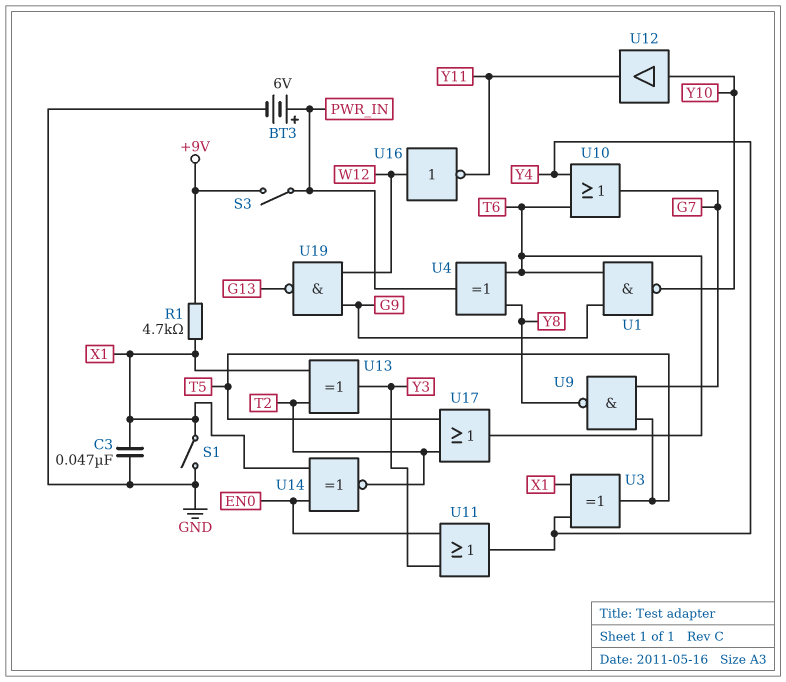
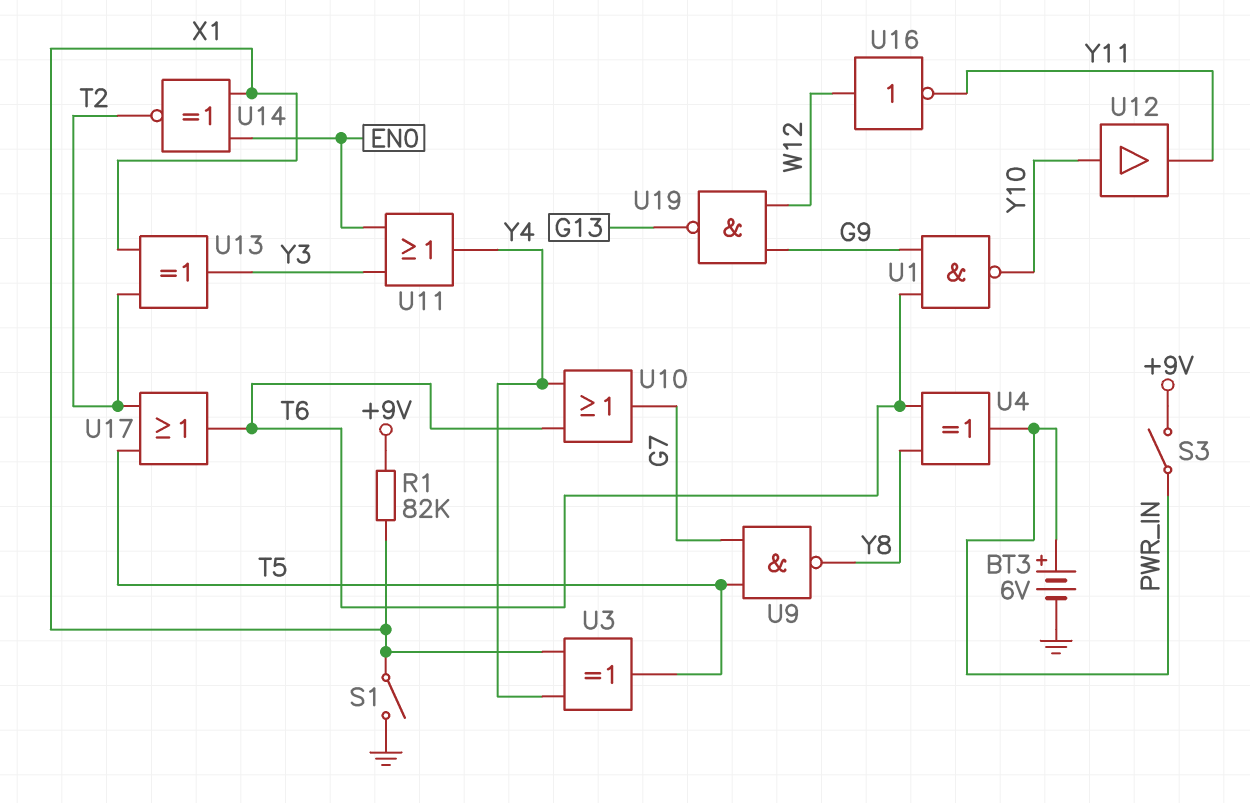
C3: 47nF (GND, X1) -> none
R1: 4.7k (+9V, X1) -> 82k (+9V, X1)

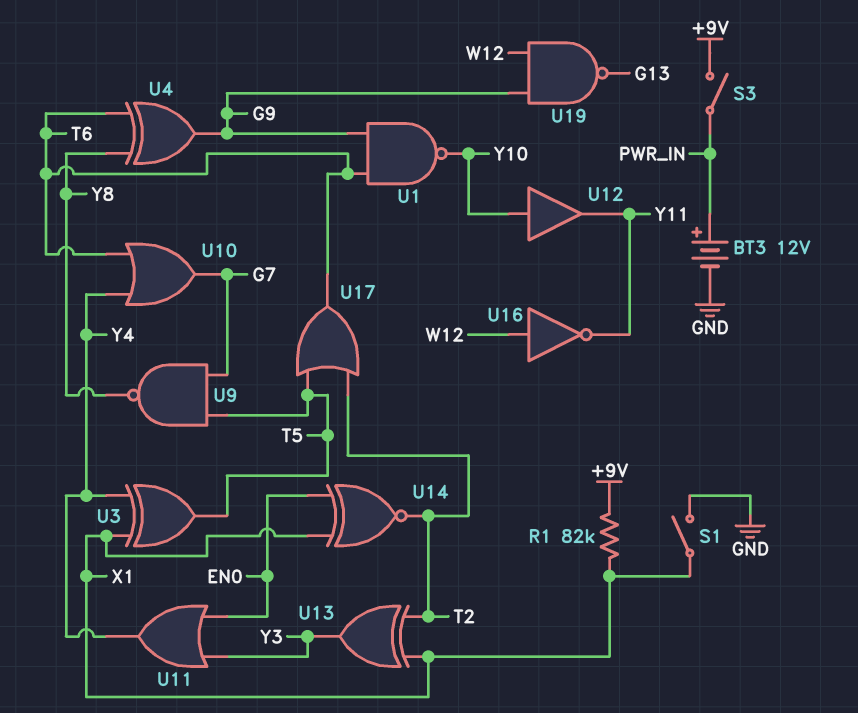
BT3: 6V (plus PWR_IN, minus GND) -> 12V (plus PWR_IN, minus GND)
U4: XOR (in T6, in Y8, out PWR_IN) -> XOR (in T6, in Y8, out G9)

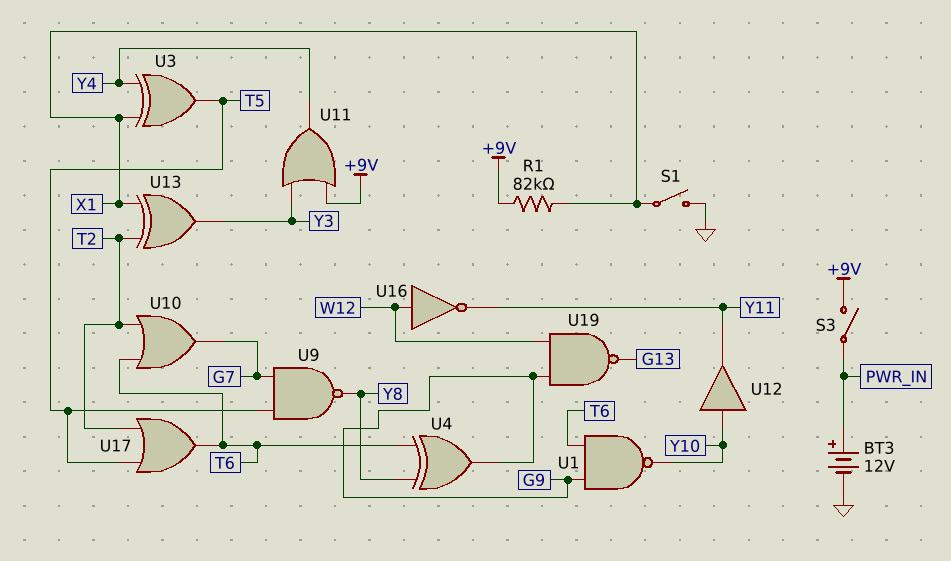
U10: OR (in T6, in Y4, out G7) -> OR (in T2, in T6, out G7)
U11: OR (in EN0, in Y3, out Y4) -> OR (in +9V, in Y3, out Y4)
U14: XNOR (in EN0, in X1, out T2) -> none

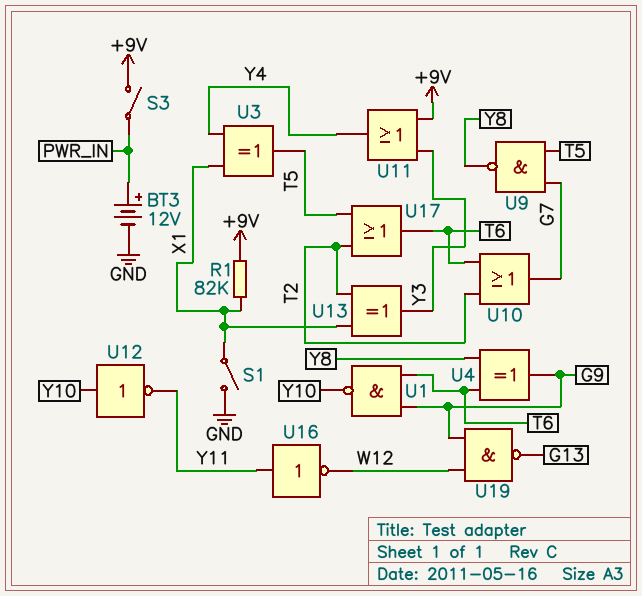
U12: buffer (in Y10, out Y11) -> NOT (in Y10, out Y11)
U16: NOT (in W12, out Y11) -> NOT (in Y11, out W12)

